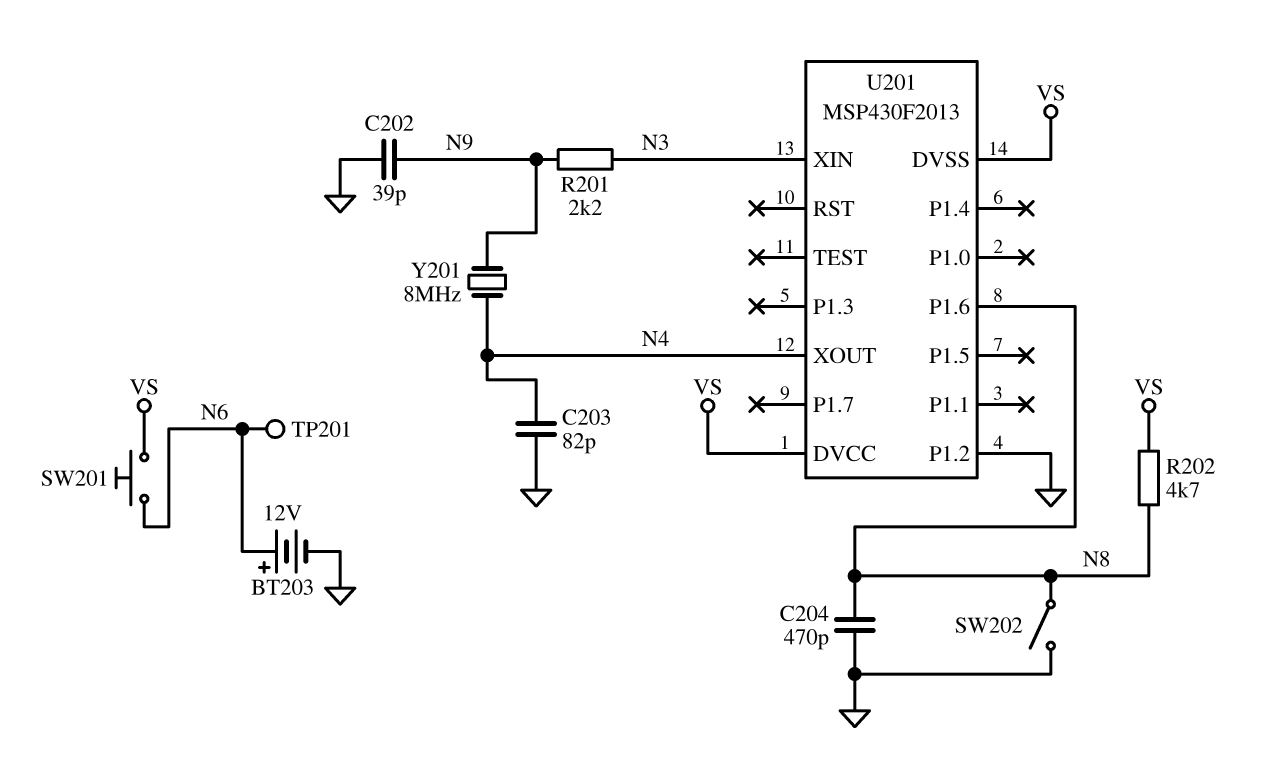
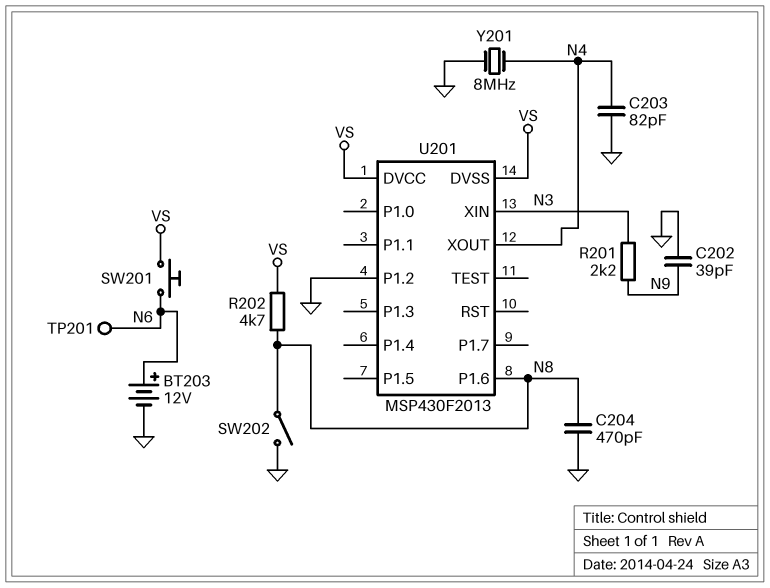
Y201: 8MHz (N4, N9) -> 8MHz (GND, N4)

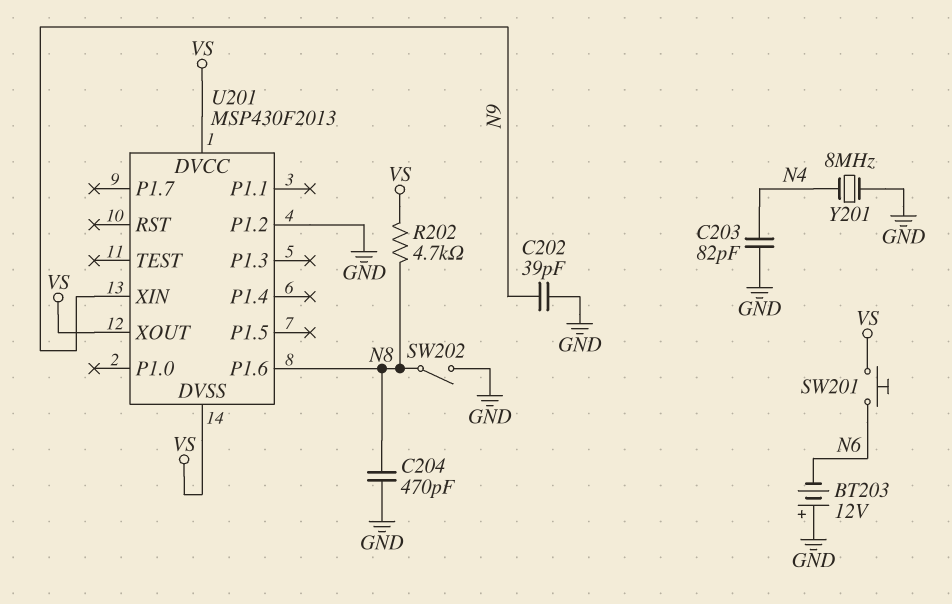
BT203: 12V (plus N6, minus GND) -> 12V (plus GND, minus N6)
R201: 2.2k (N3, N9) -> none
TP201: test point (N6) -> none
U201 pin XIN: N3 -> N9
U201 pin XOUT: N4 -> VS

